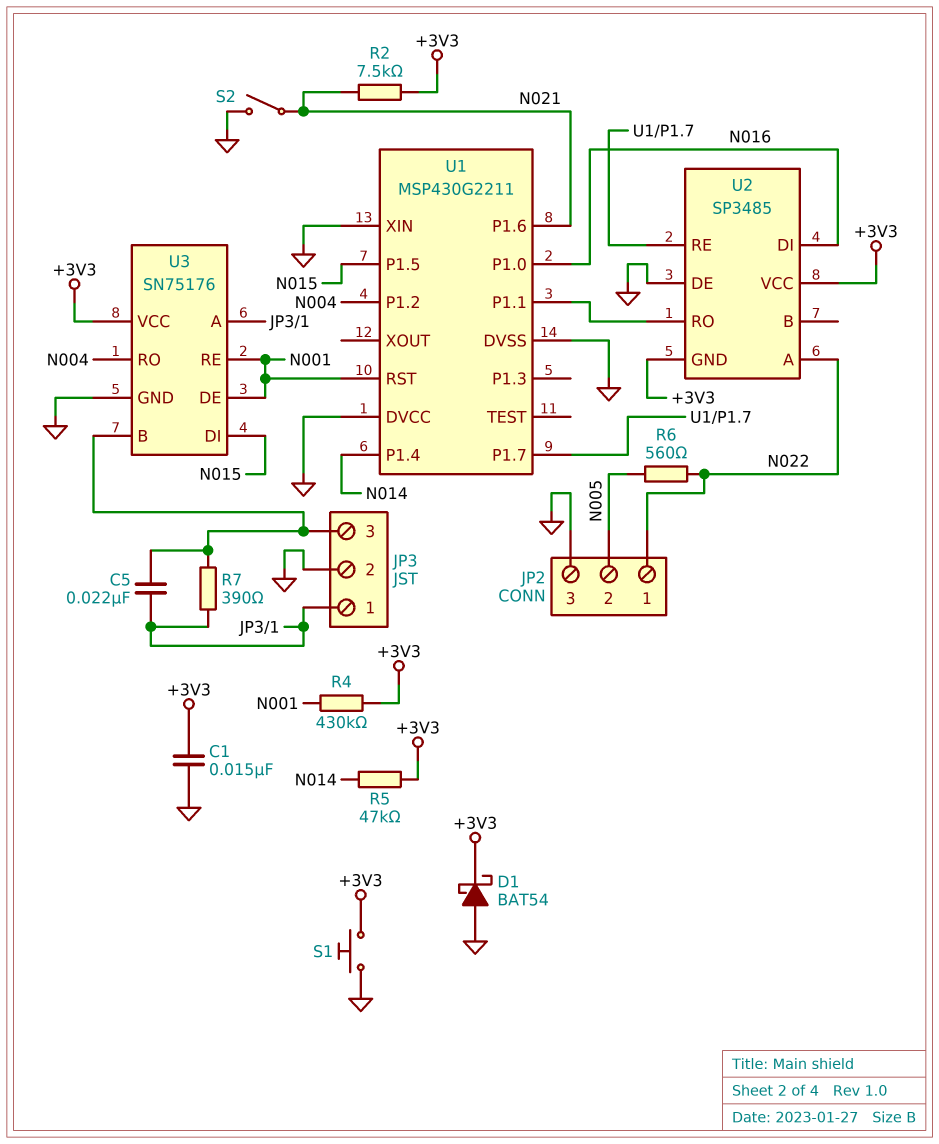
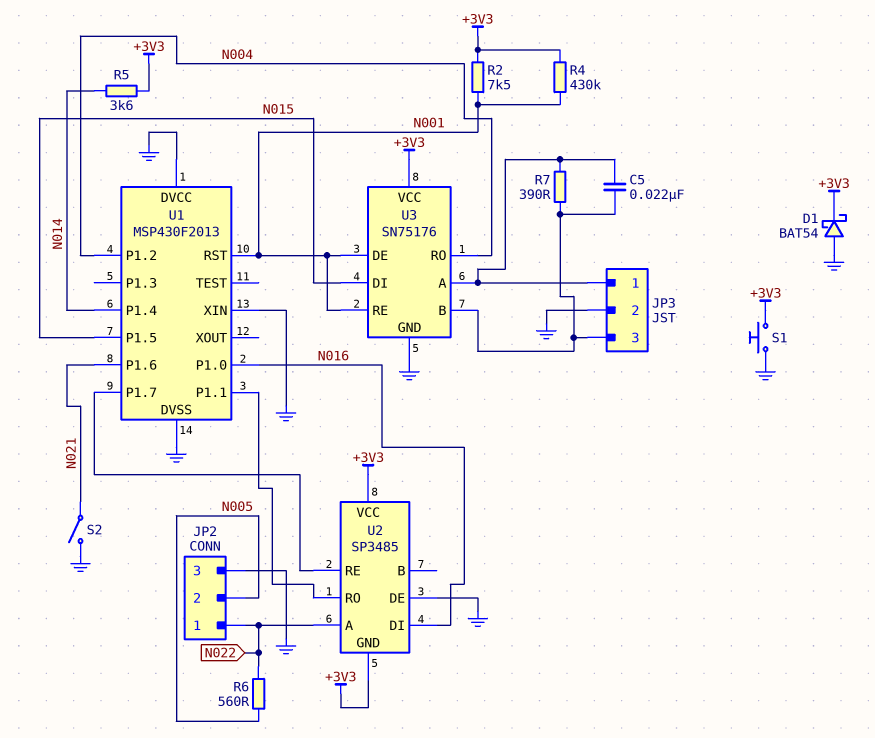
C1: 15nF (+3V3, GND) -> none
R2: 7.5k (+3V3, N021) -> 7.5k (+3V3, N001)
R5: 47k (+3V3, N014) -> 3.6k (+3V3, N014)
U1: MSP430G2211 -> MSP430F2013

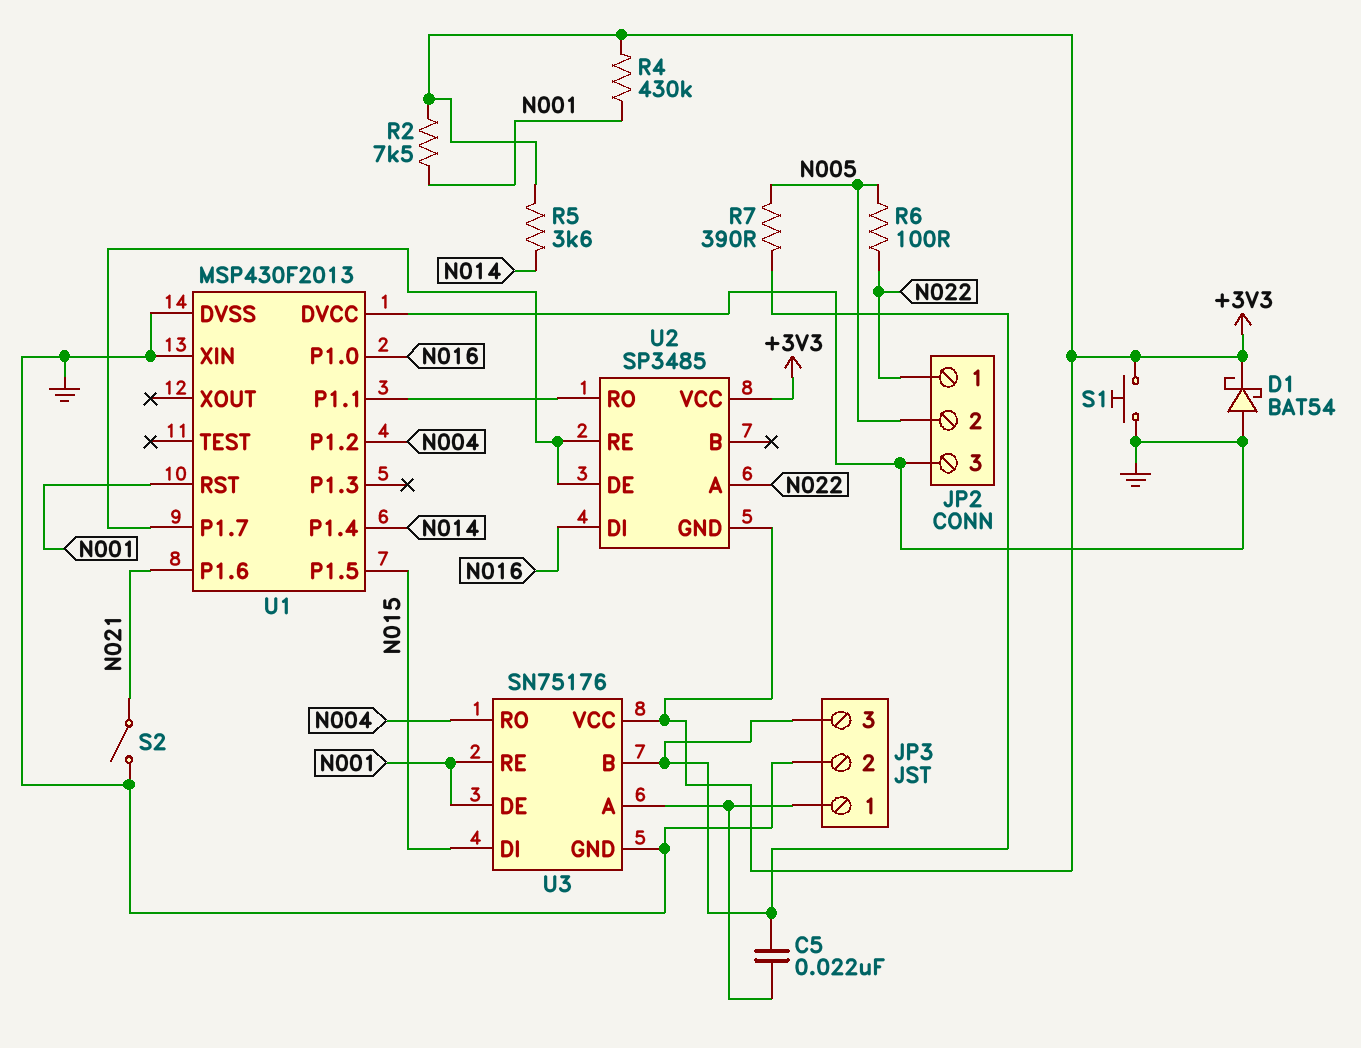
R6: 560 (N005, N022) -> 100 (N005, N022)
R7: 390 (JP3/1, JP3/3) -> 390 (JP3/3, N005)
U2 pin DE: GND -> U1/P1.7

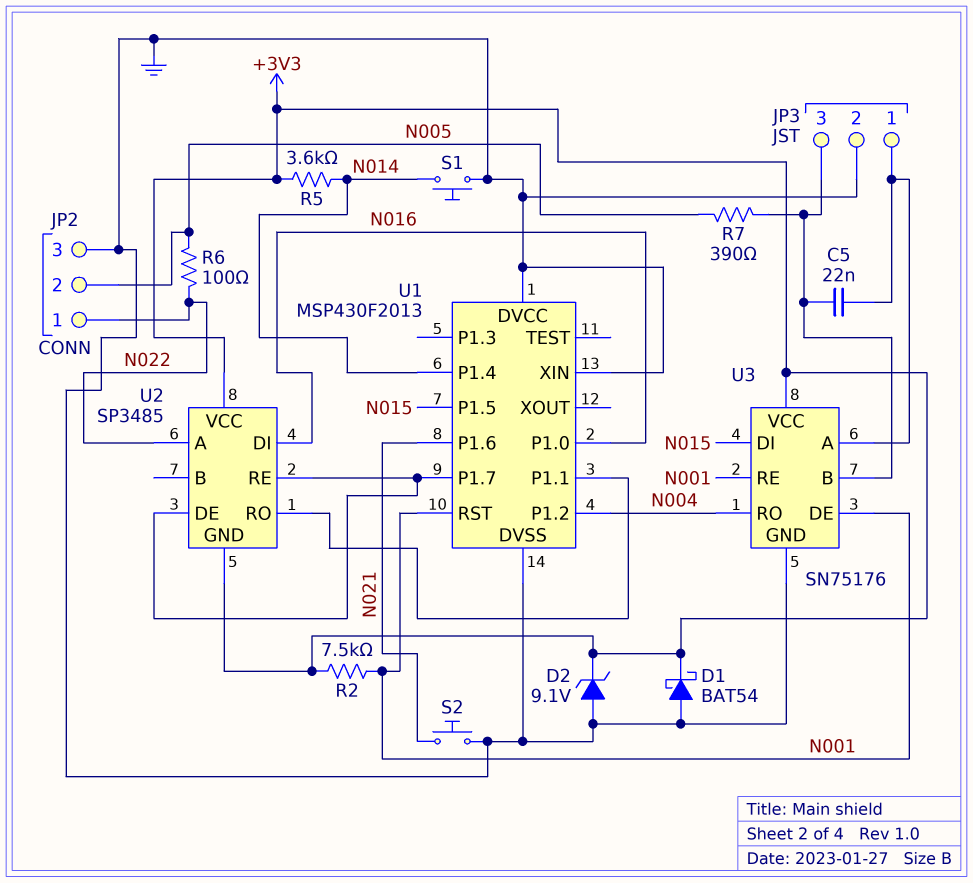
D2: none -> zener 9.1V (A GND, K +3V3)
R4: 430k (+3V3, N001) -> none
S1: button (+3V3, GND) -> button (GND, N014)
S2: switch (GND, N021) -> button (GND, N021)

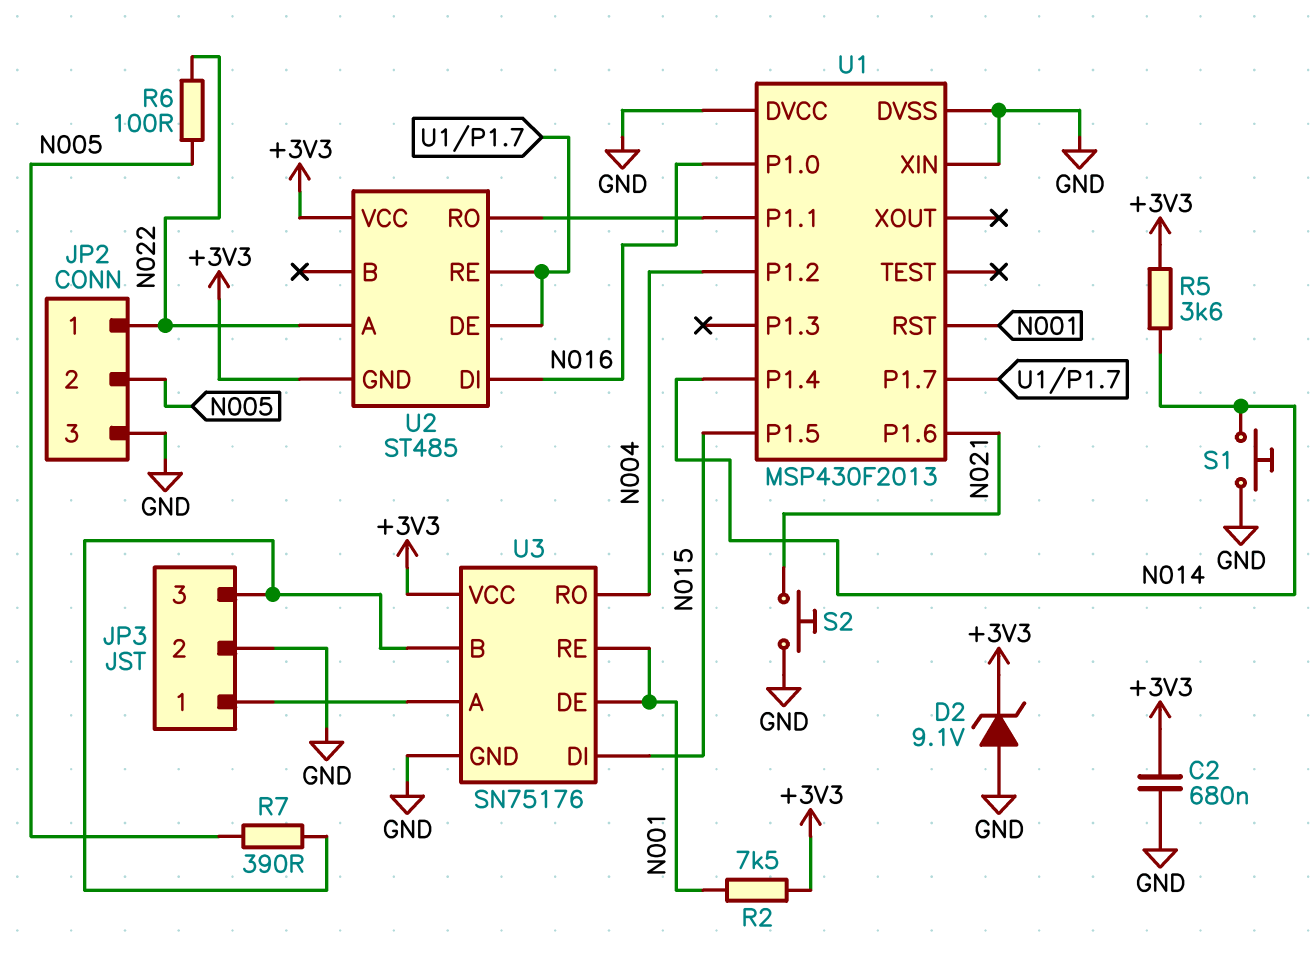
C2: none -> 680nF (+3V3, GND)
C5: 22nF (JP3/1, JP3/3) -> none
D1: schottky BAT54 (A GND, K +3V3) -> none
U2: SP3485 -> ST485

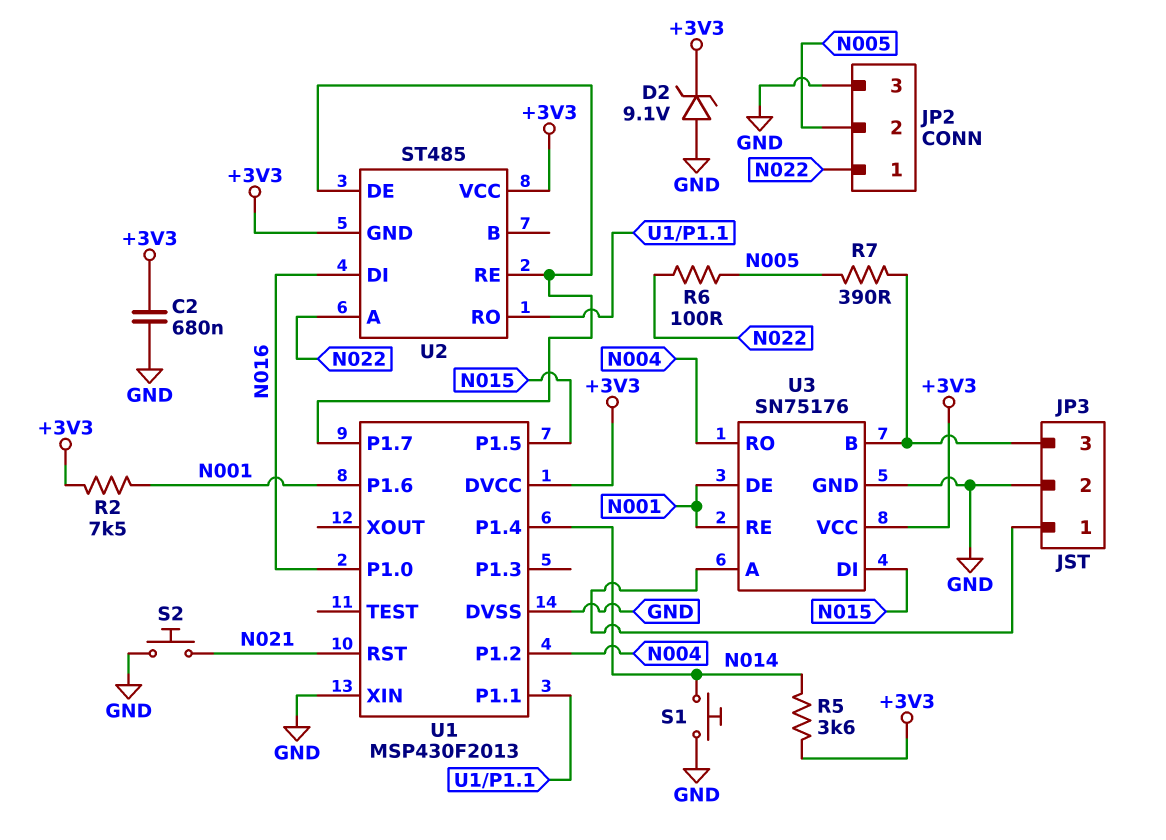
U1 pin DVCC: GND -> +3V3
U1 pin P1.6: N021 -> N001
U1 pin RST: N001 -> N021

